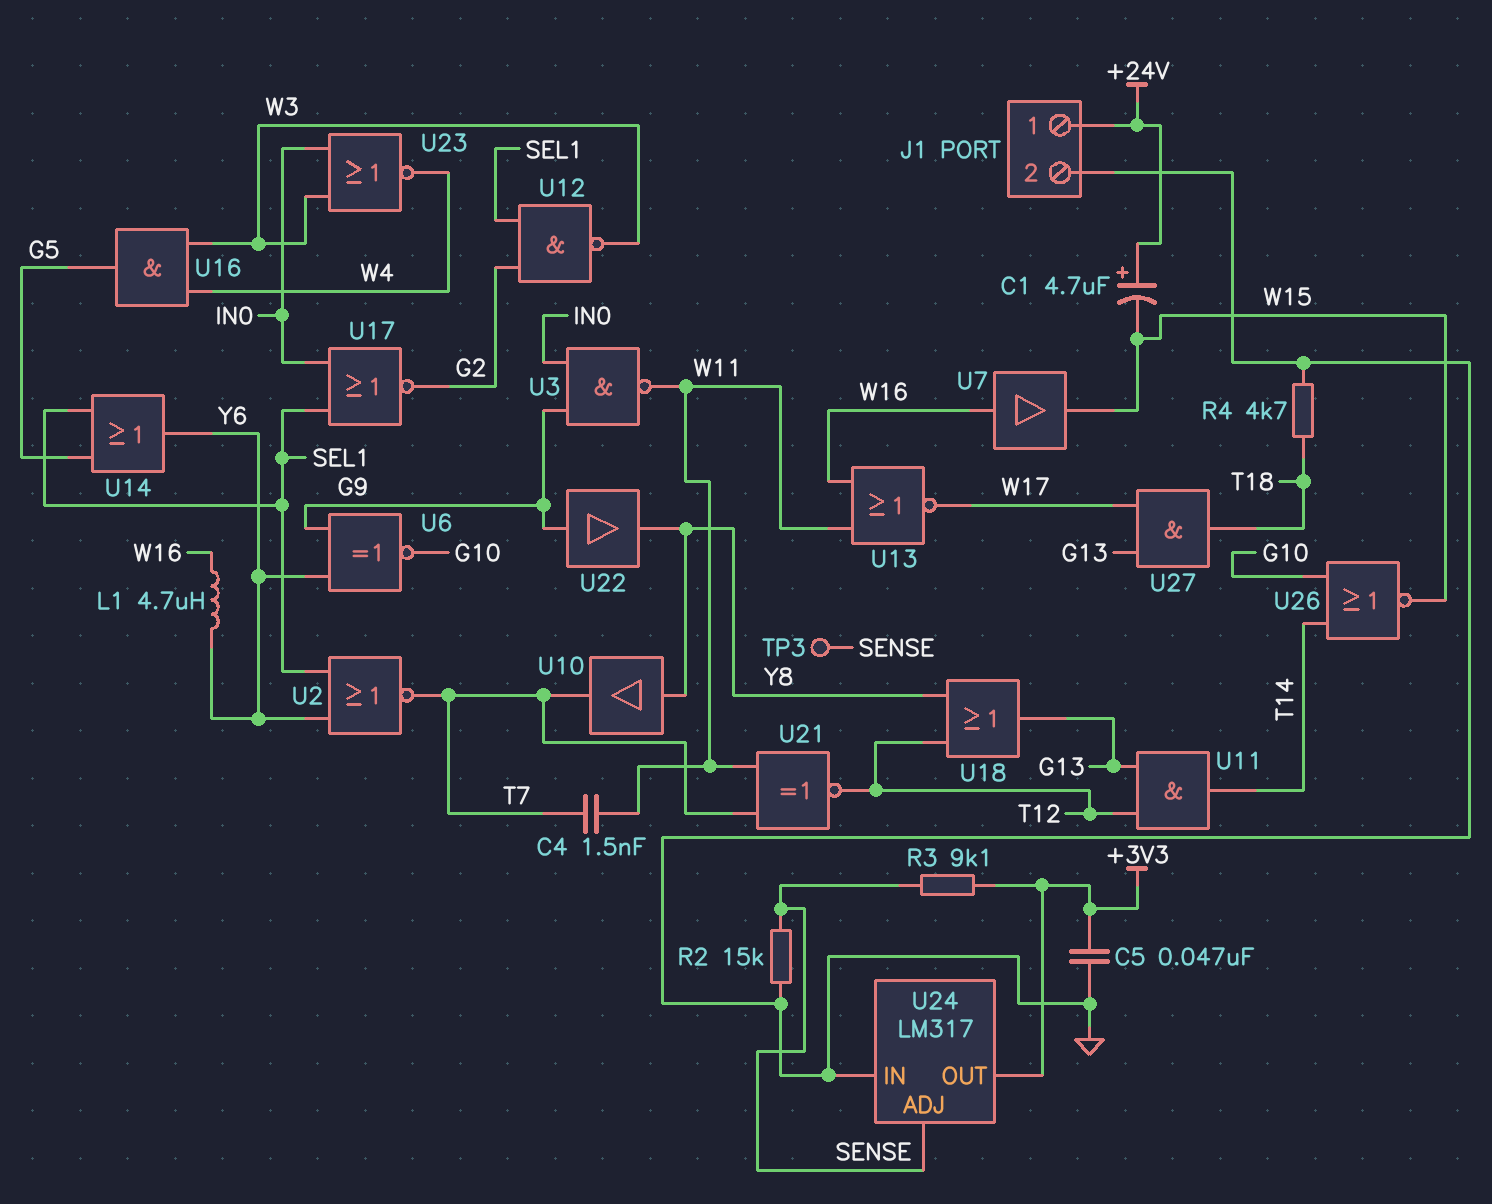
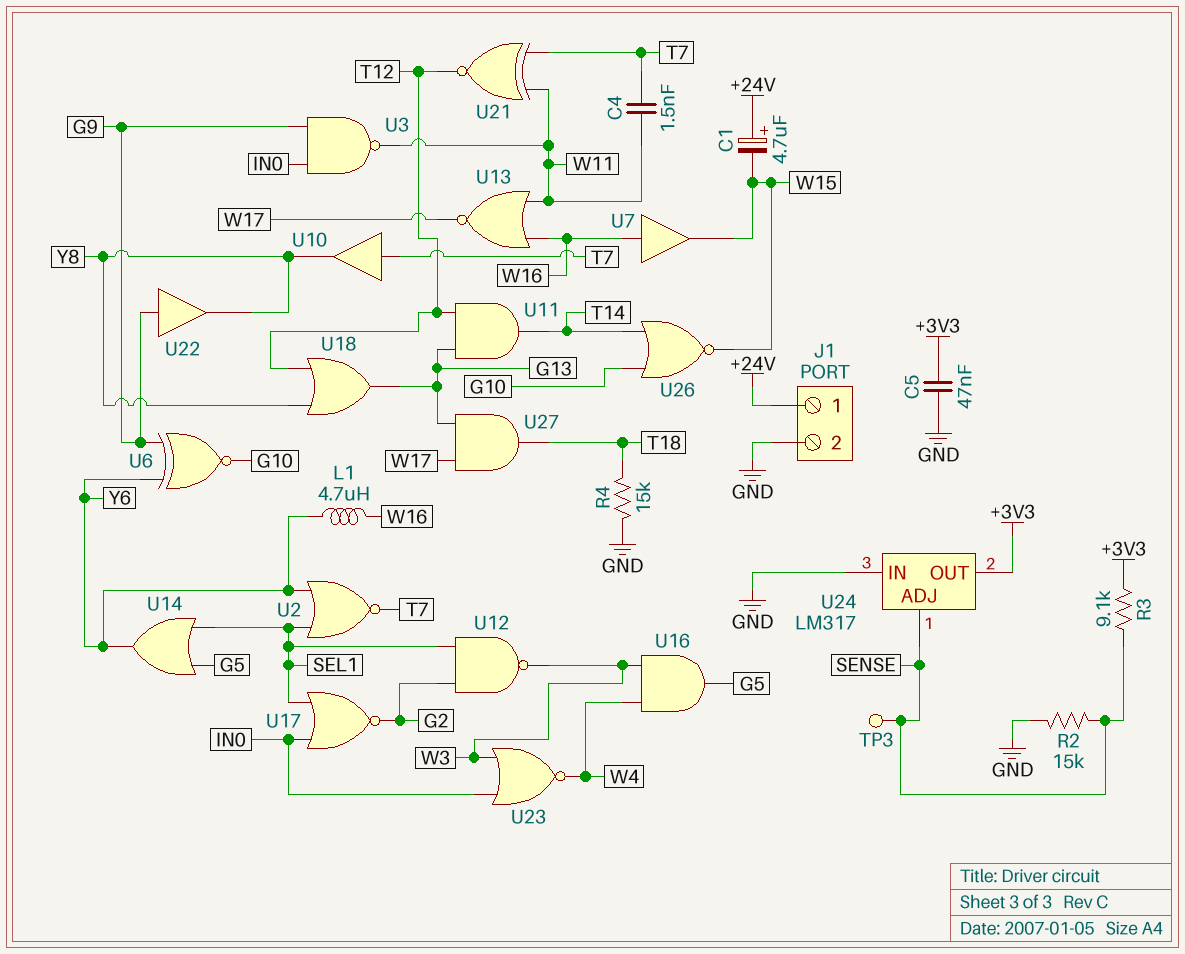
R4: 4.7k (GND, T18) -> 15k (GND, T18)
U10: buffer (in Y8, out T7) -> buffer (in T7, out Y8)

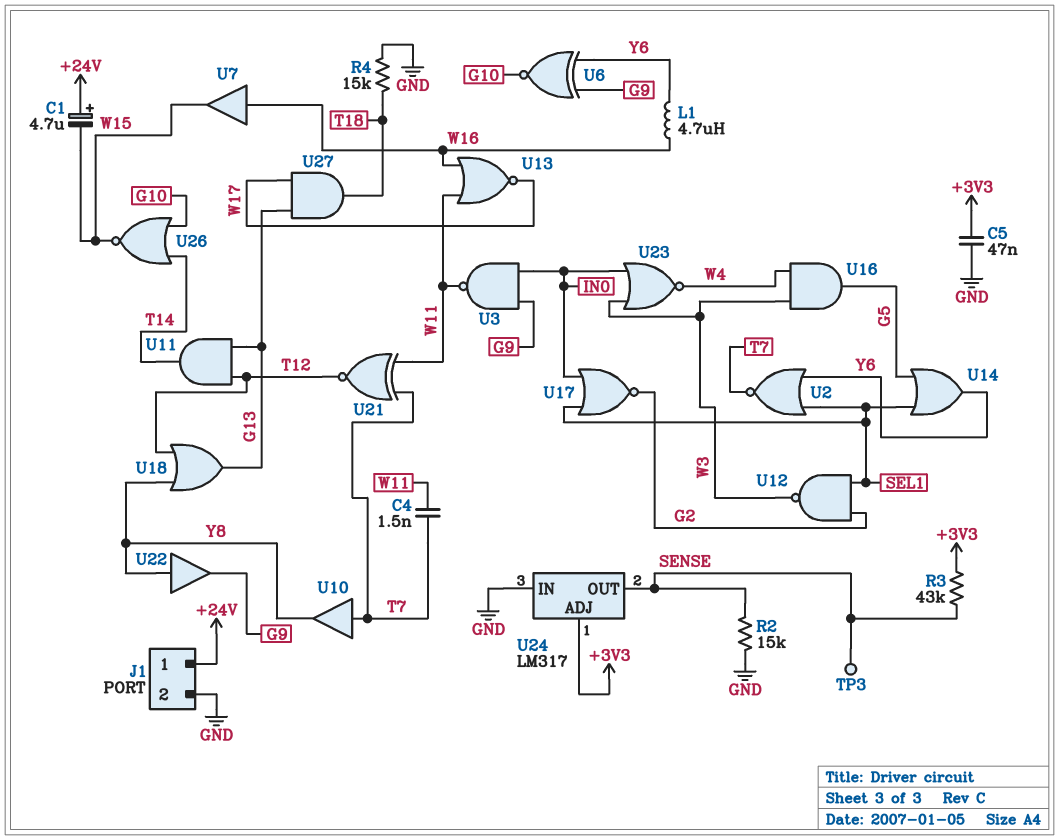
R3: 9.1k (+3V3, SENSE) -> 43k (+3V3, SENSE)
U22: buffer (in G9, out Y8) -> buffer (in Y8, out G9)
U24 pin ADJ: SENSE -> +3V3
U24 pin OUT: +3V3 -> SENSE

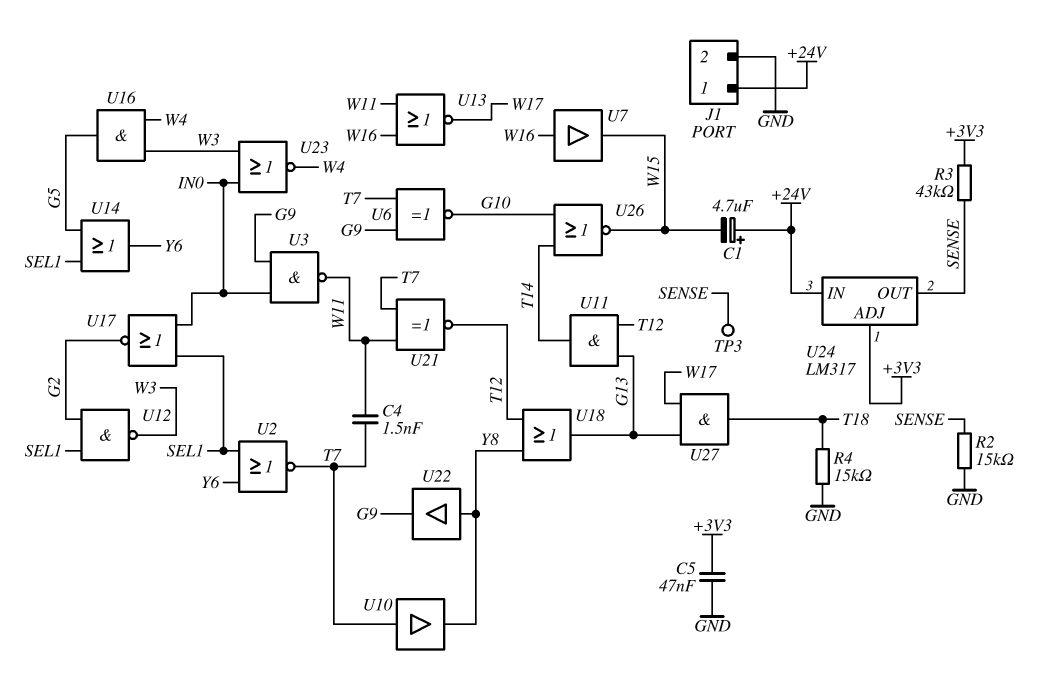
L1: 4.7uH (W16, Y6) -> none
U6: XNOR (in G9, in Y6, out G10) -> XNOR (in G9, in T7, out G10)
U24 pin IN: GND -> +24V

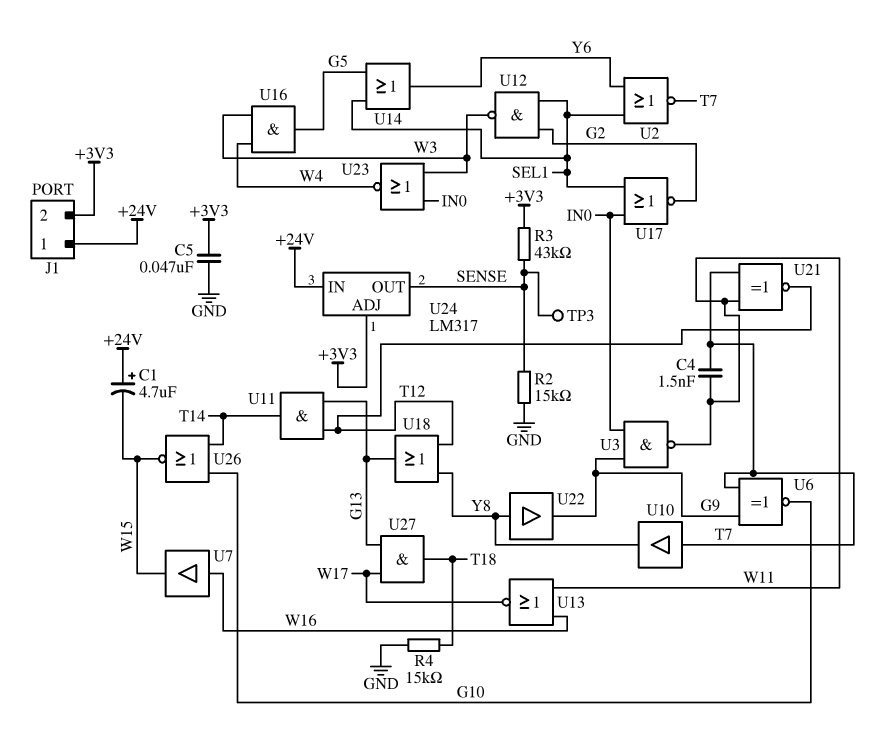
J1 pin 2: GND -> +3V3

